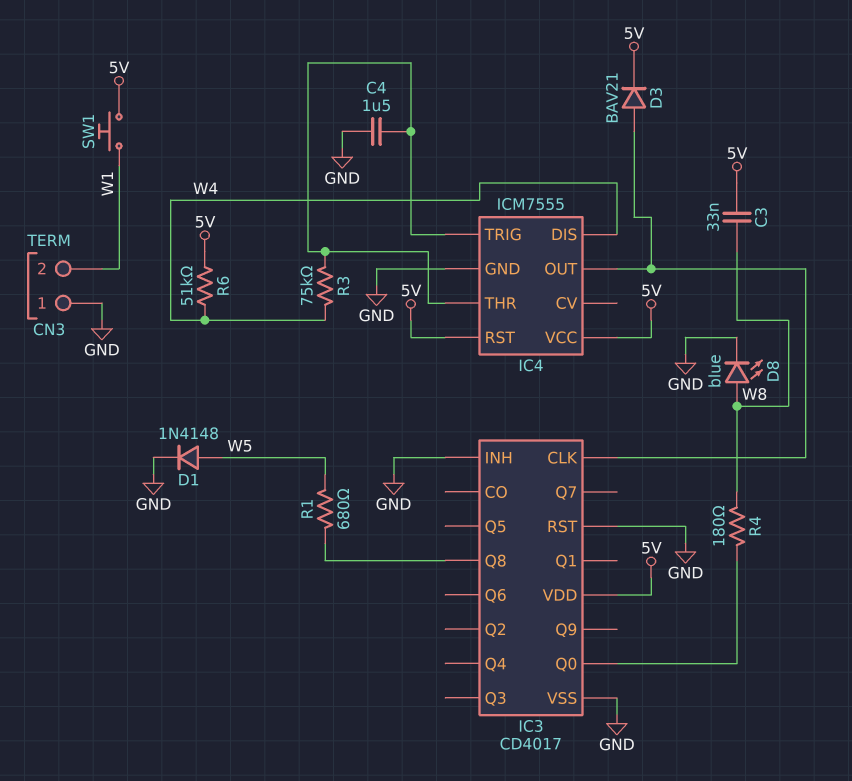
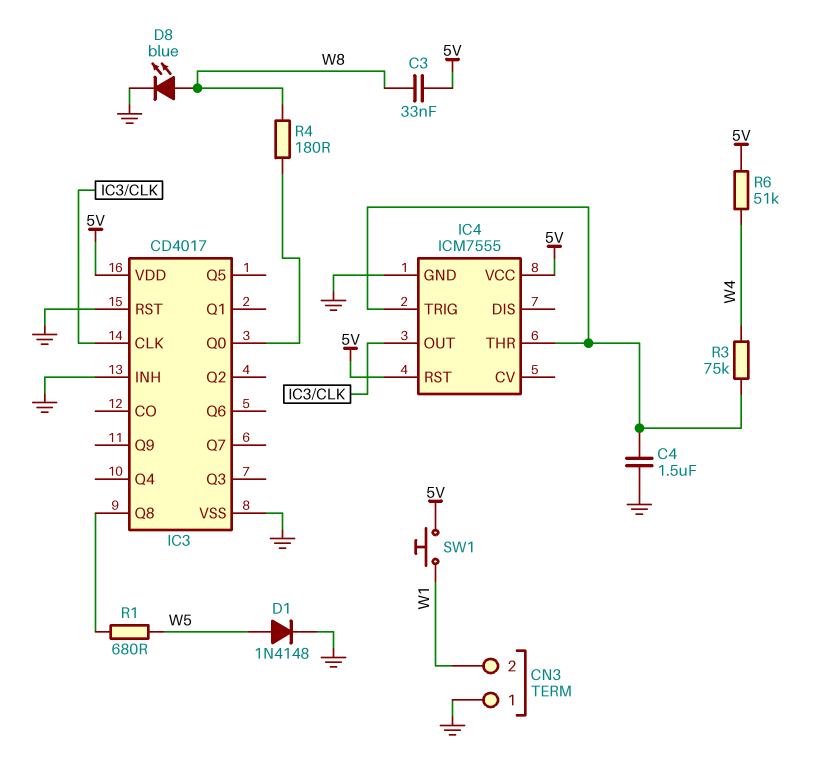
D3: diode BAV21 (A IC3/CLK, K 5V) -> none
IC4 pin DIS: W4 -> none

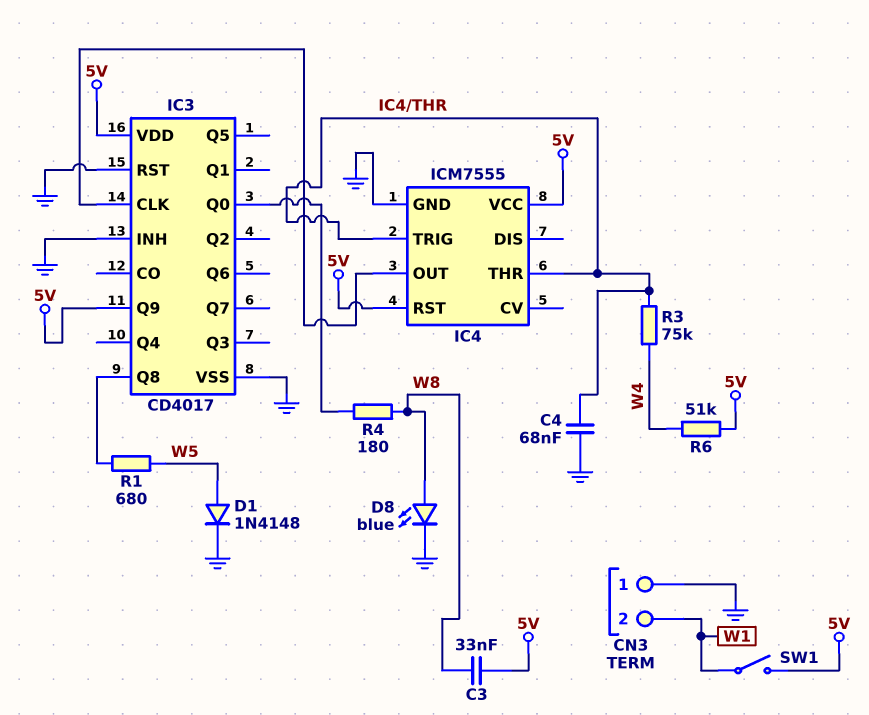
C4: 1.5uF (GND, IC4/THR) -> 68nF (GND, IC4/THR)
IC3 pin Q9: none -> 5V
SW1: button (5V, W1) -> switch (5V, W1)

